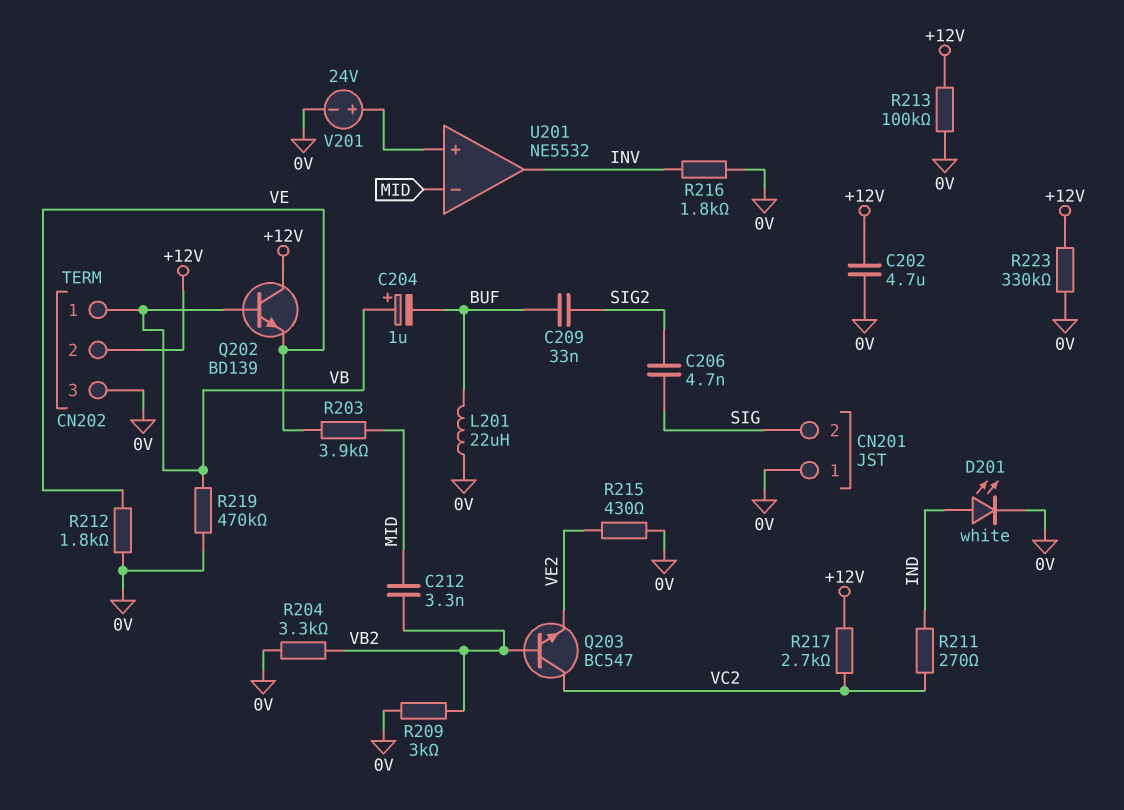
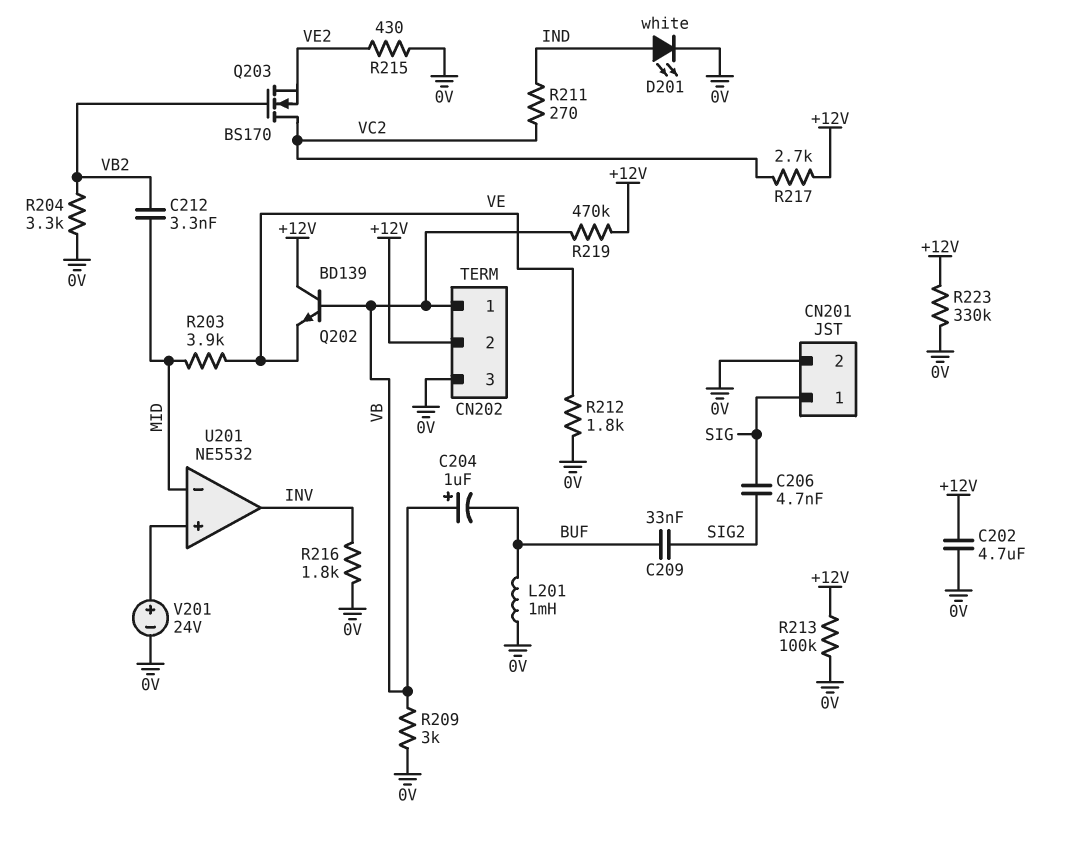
CN201 pin 1: 0V -> SIG
CN201 pin 2: SIG -> 0V
L201: 22uH (0V, BUF) -> 1mH (0V, BUF)
Q203: NPN BC547 (B VB2, C VC2, E VE2) -> NMOS BS170 (G VB2, D VC2, S VE2)
R209: 3k (0V, VB2) -> 3k (0V, VB)
R219: 470k (0V, VB) -> 470k (+12V, VB)

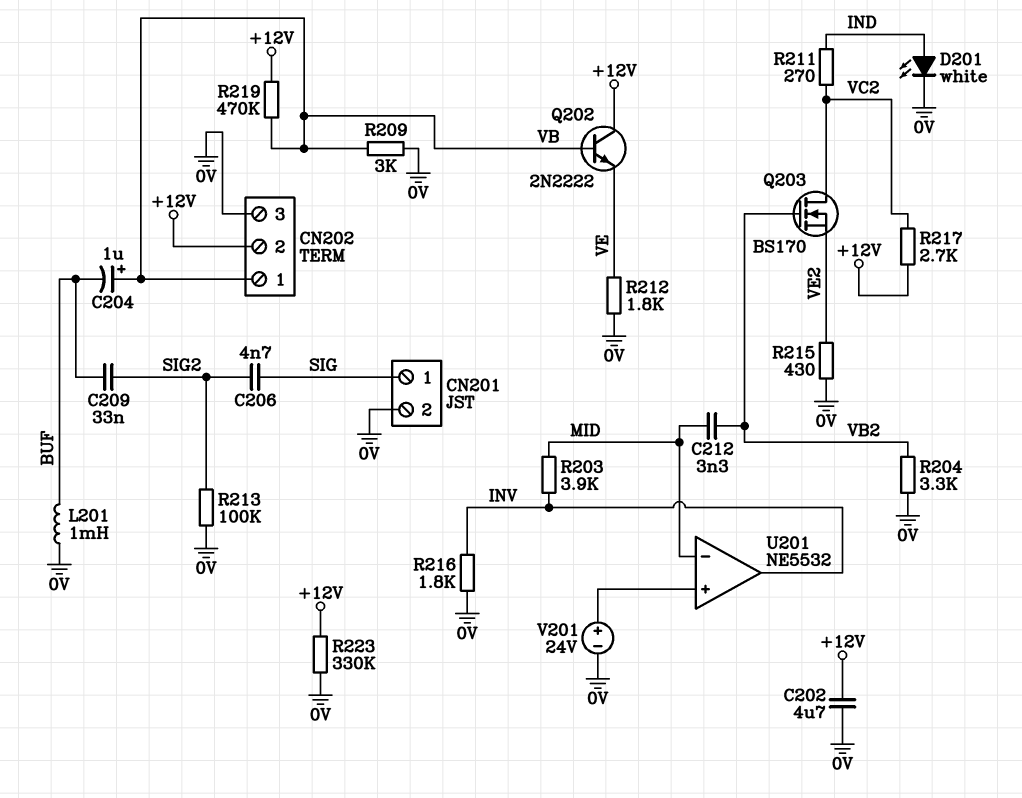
Q202: NPN BD139 (B VB, C +12V, E VE) -> NPN 2N2222 (B VB, C +12V, E VE)
R203: 3.9k (MID, VE) -> 3.9k (INV, MID)
R213: 100k (+12V, 0V) -> 100k (0V, SIG2)

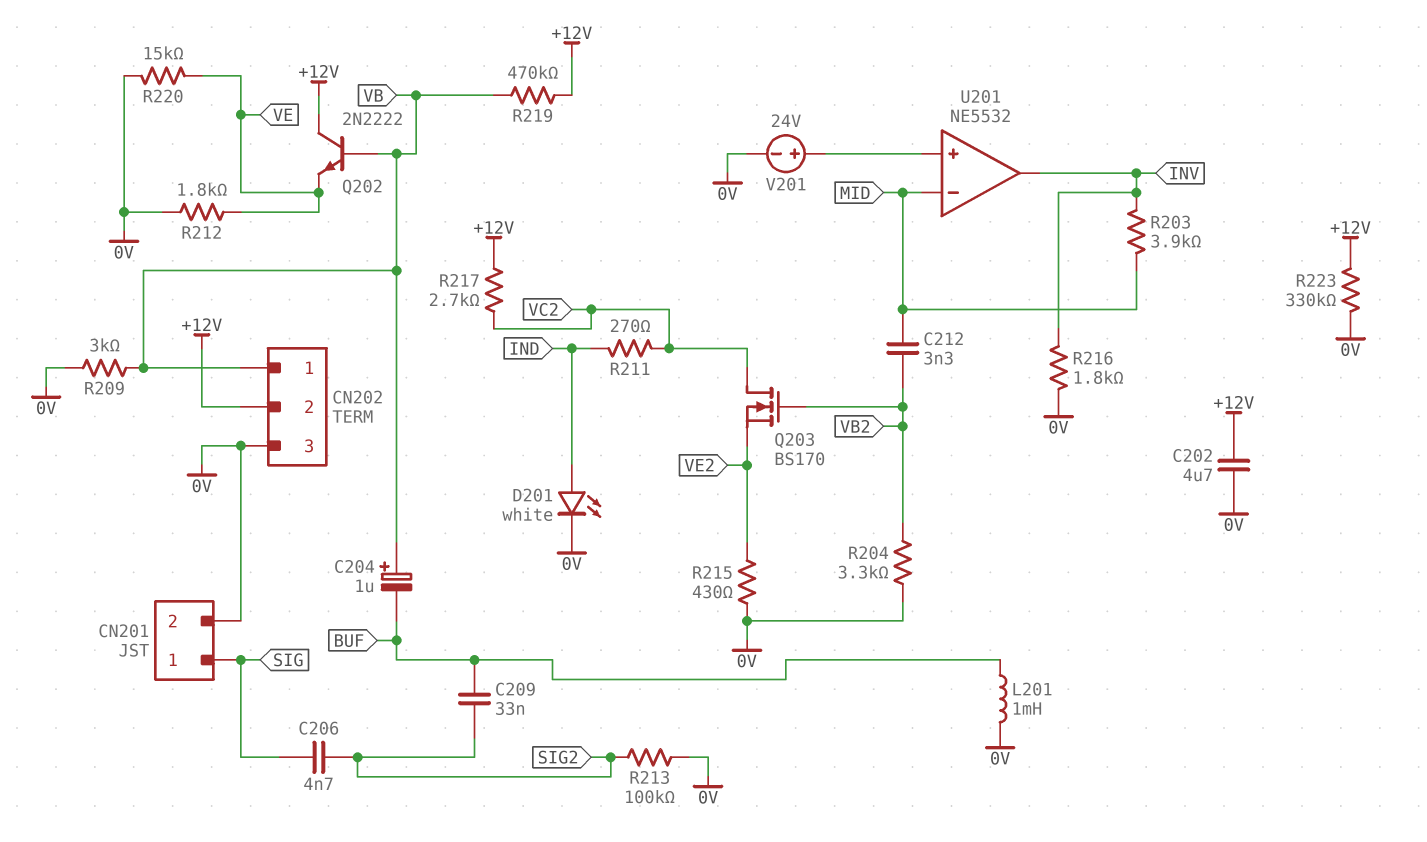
R220: none -> 15k (0V, VE)

